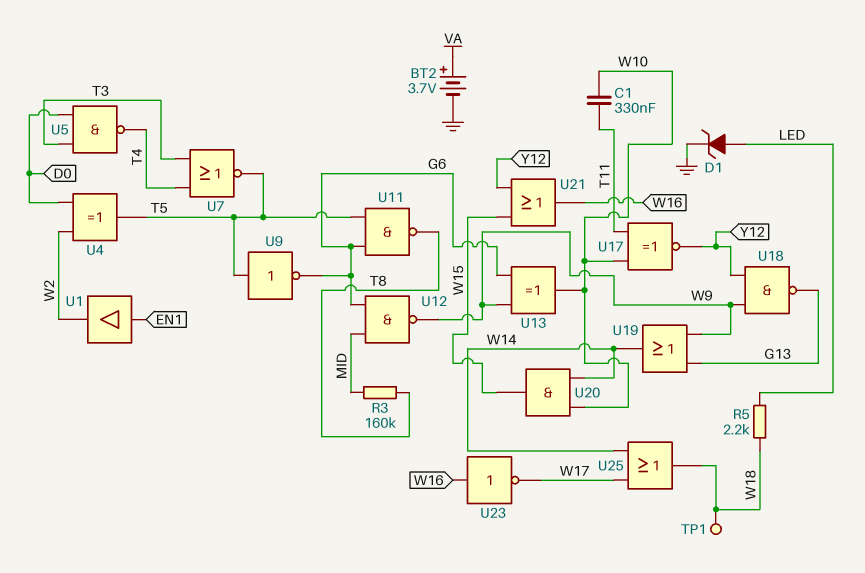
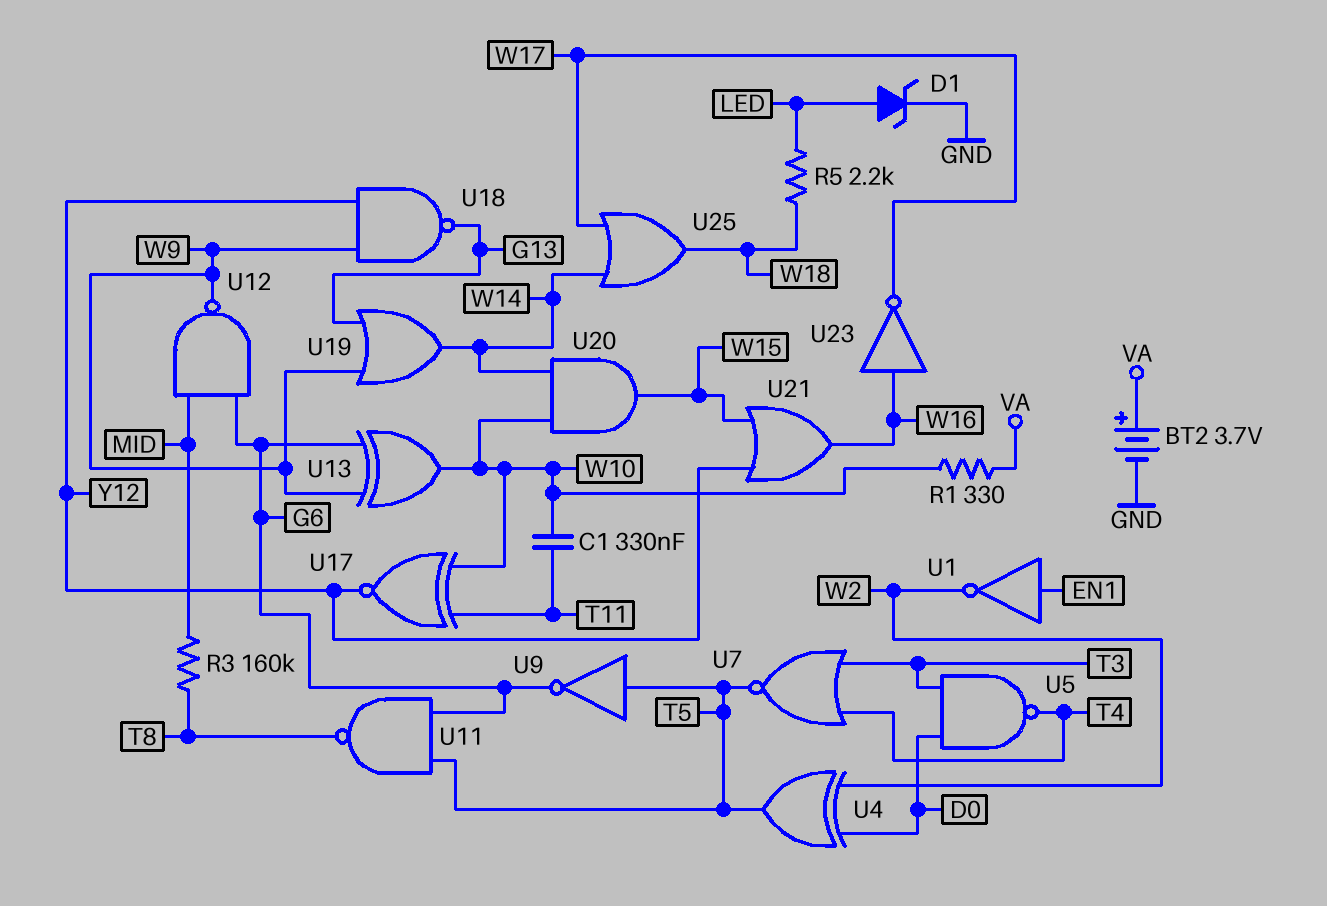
R1: none -> 330 (VA, W10)
TP1: test point (W18) -> none
U1: buffer (in EN1, out W2) -> NOT (in EN1, out W2)

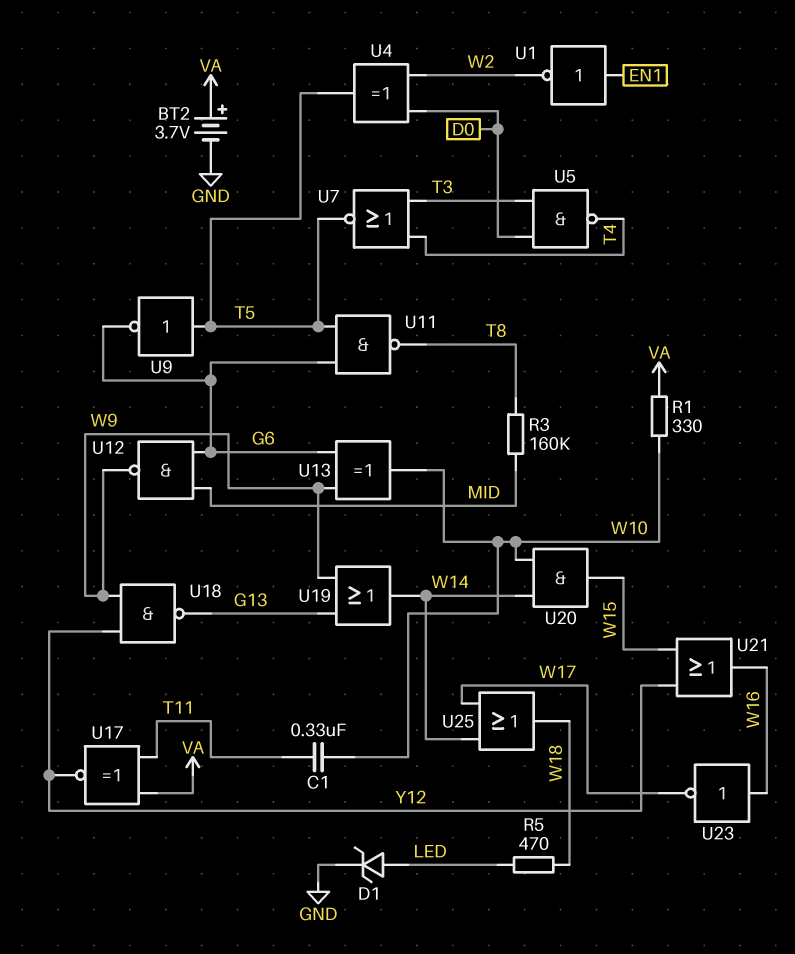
R5: 2.2k (LED, W18) -> 470 (LED, W18)
U17: XNOR (in T11, in W10, out Y12) -> XNOR (in T11, in VA, out Y12)

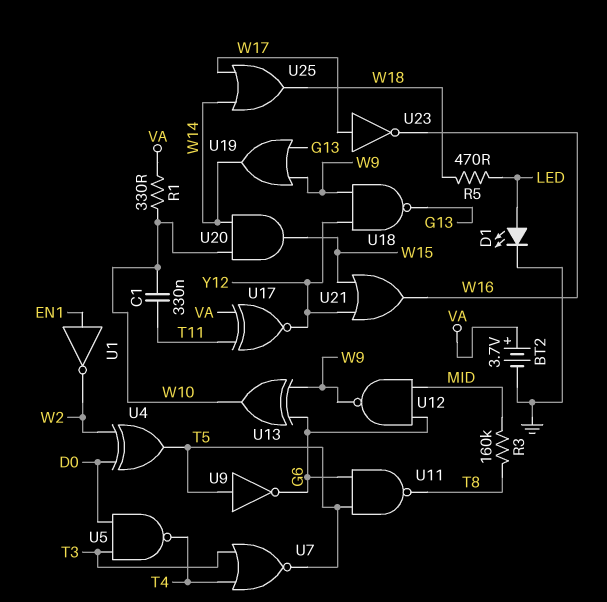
D1: zener (A LED, K GND) -> LED (A LED, K GND)
U23: NOT (in W16, out W17) -> NOT (in W17, out W16)

